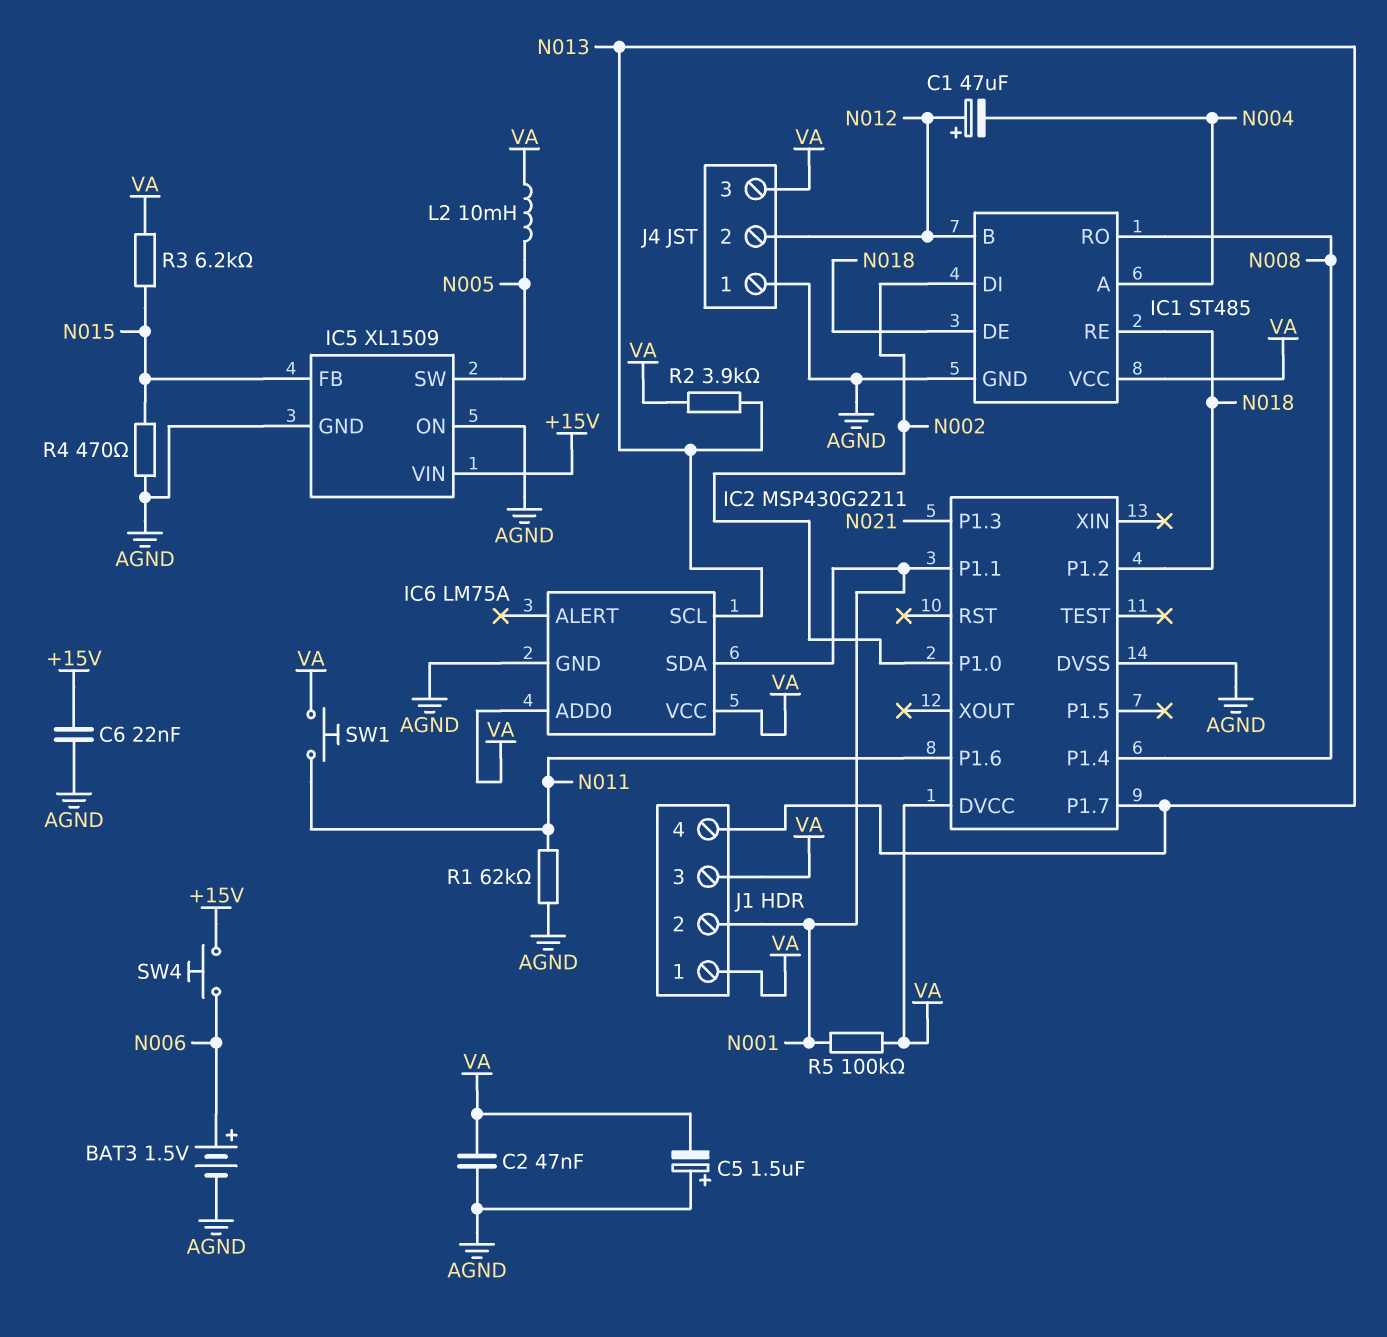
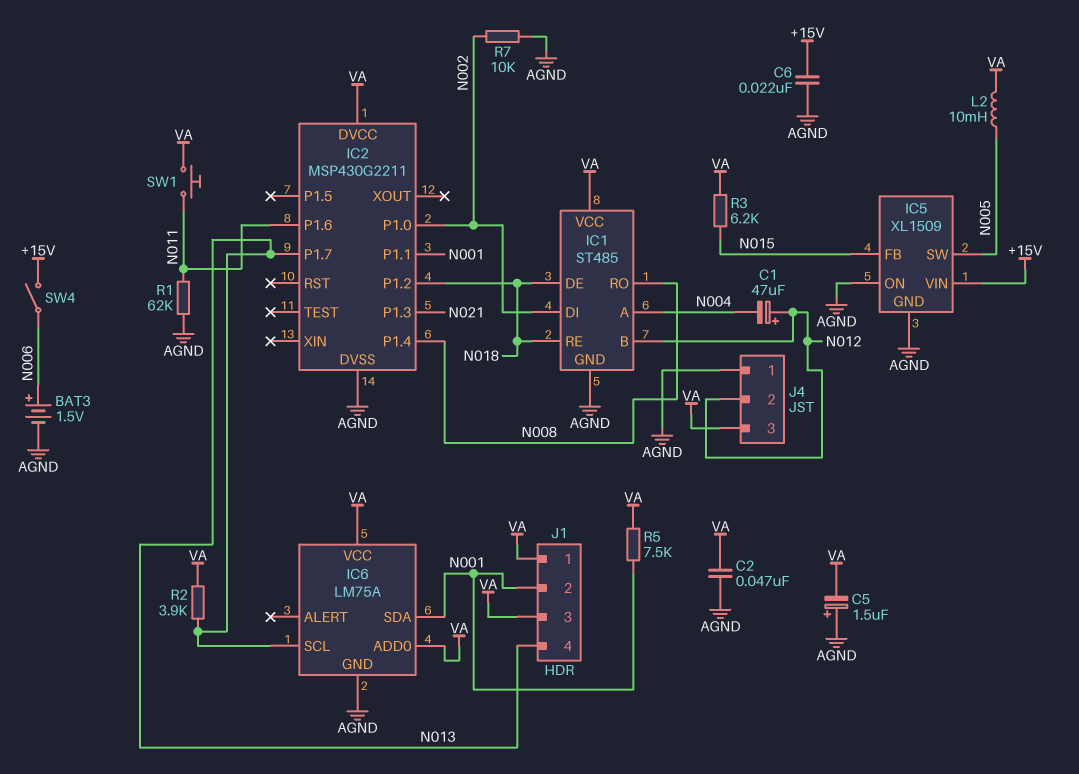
R4: 470 (AGND, N015) -> none
R5: 100k (N001, VA) -> 7.5k (N001, VA)
R7: none -> 10k (AGND, N002)
SW4: button (+15V, N006) -> switch (+15V, N006)

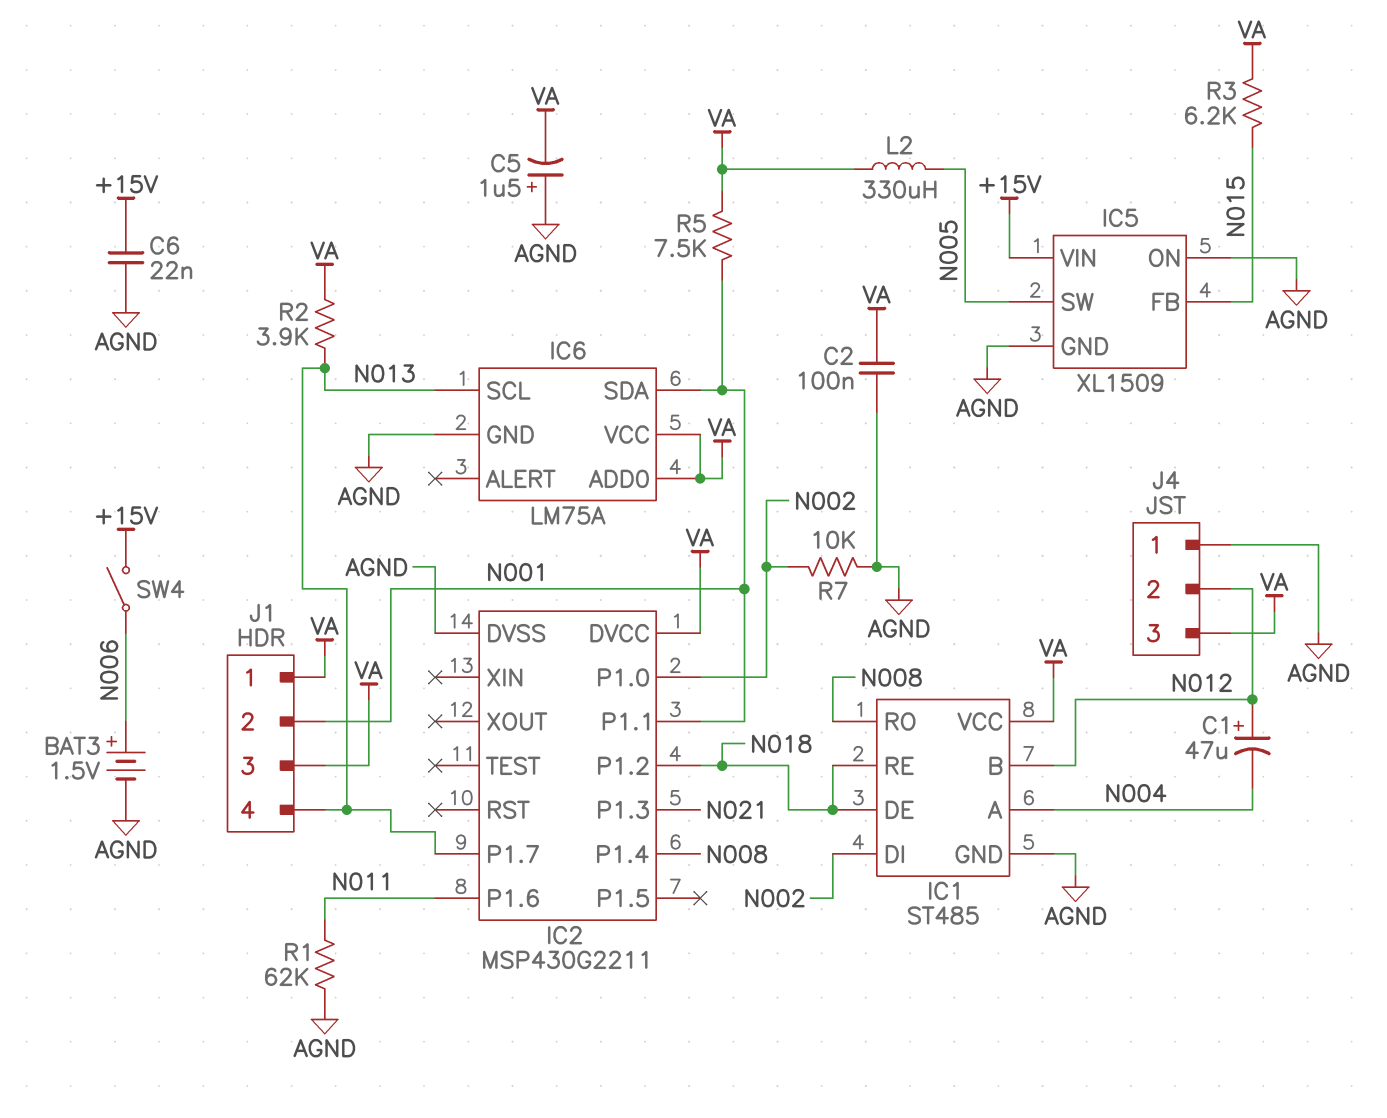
C2: 47nF (AGND, VA) -> 100nF (AGND, VA)
L2: 10mH (N005, VA) -> 330uH (N005, VA)
SW1: button (N011, VA) -> none

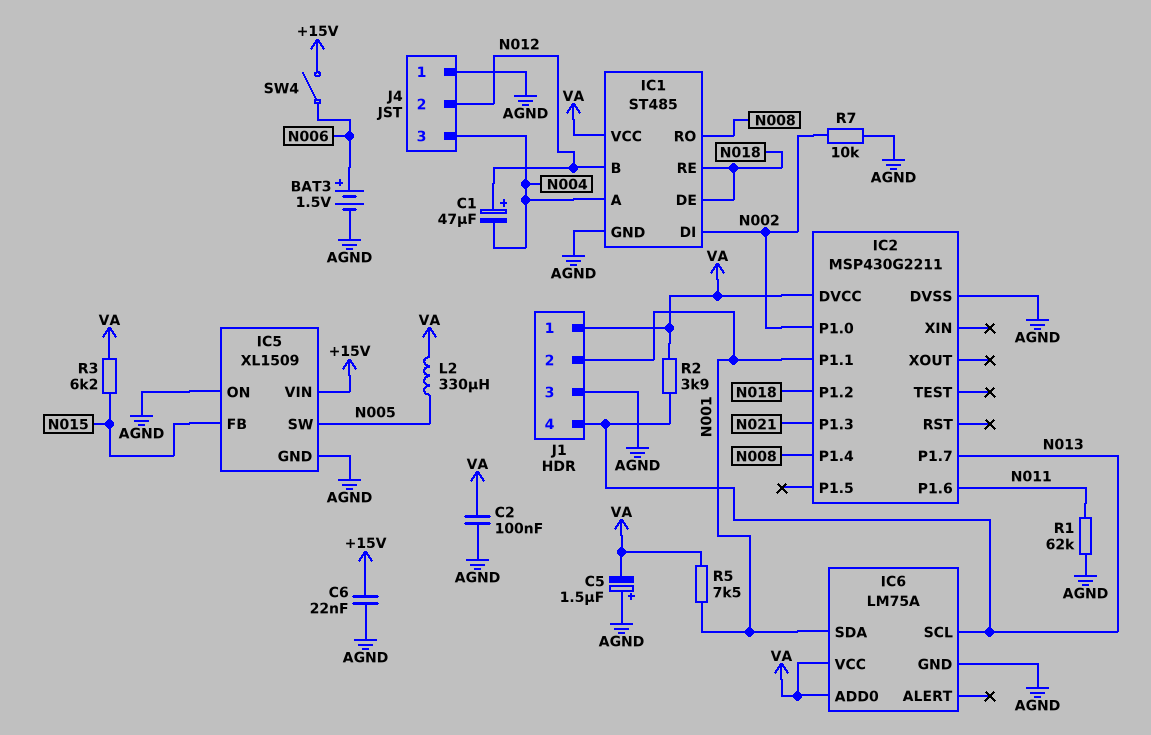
J1 pin 3: VA -> AGND
J4 pin 3: VA -> N004

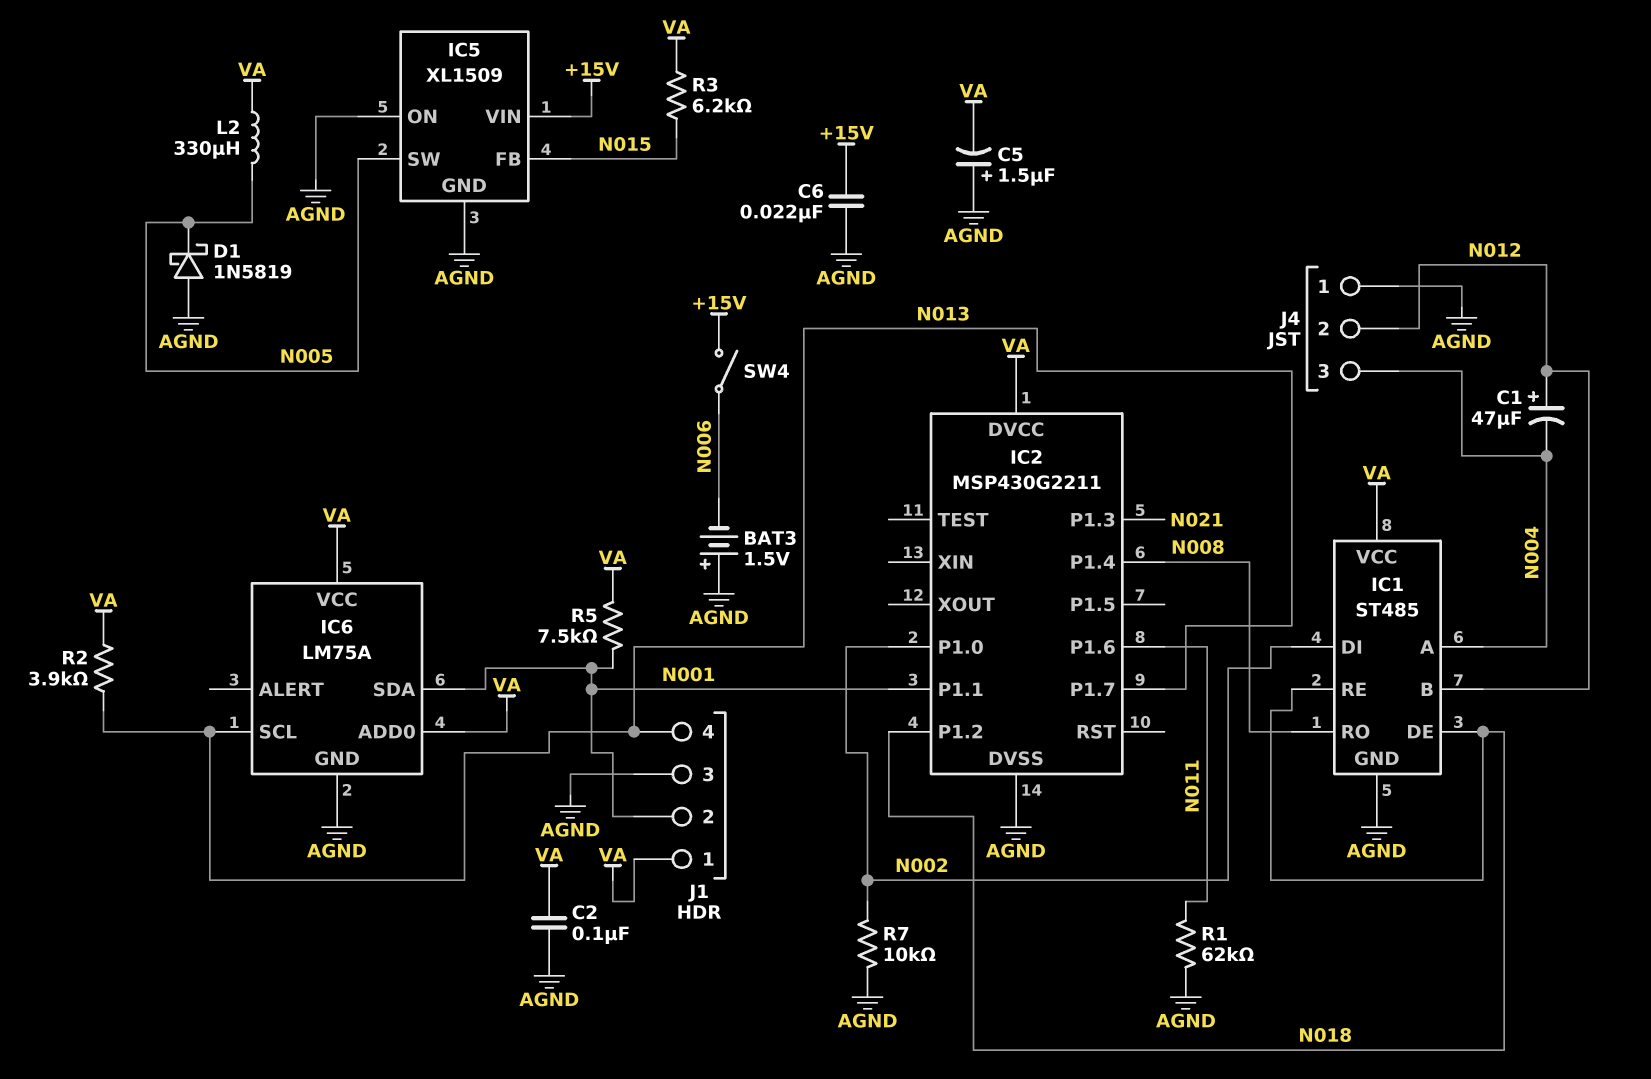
BAT3: 1.5V (plus N006, minus AGND) -> 1.5V (plus AGND, minus N006)
D1: none -> schottky 1N5819 (A AGND, K N005)

